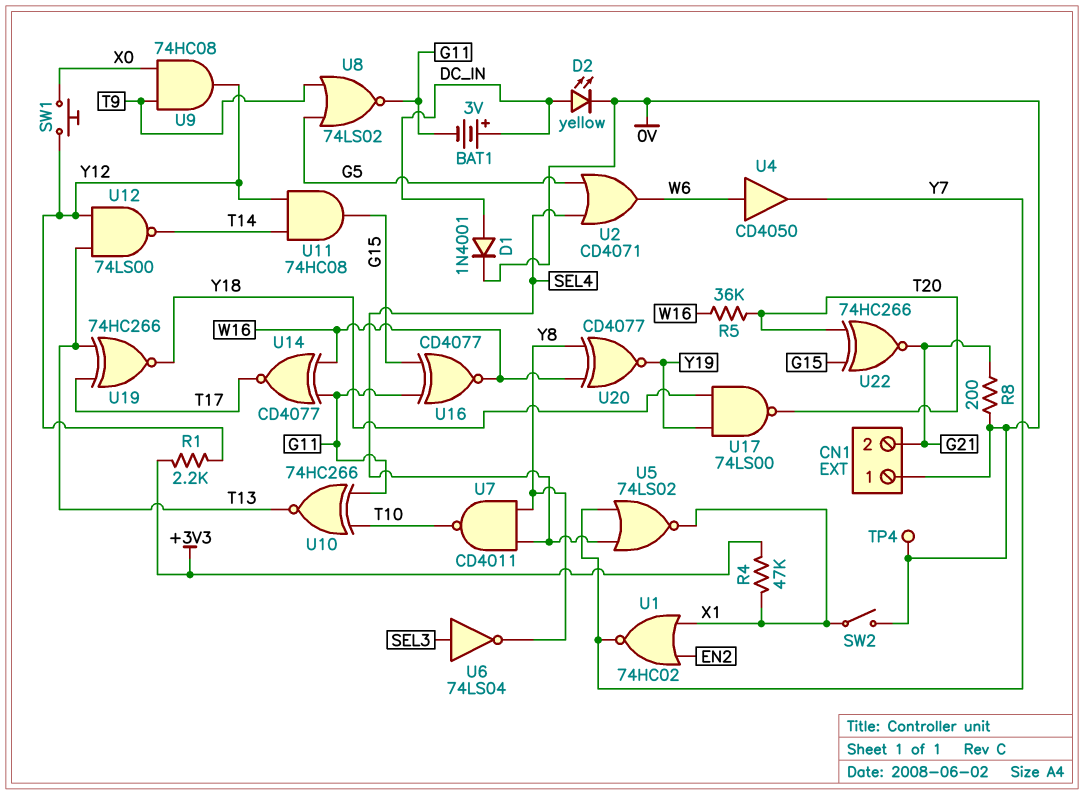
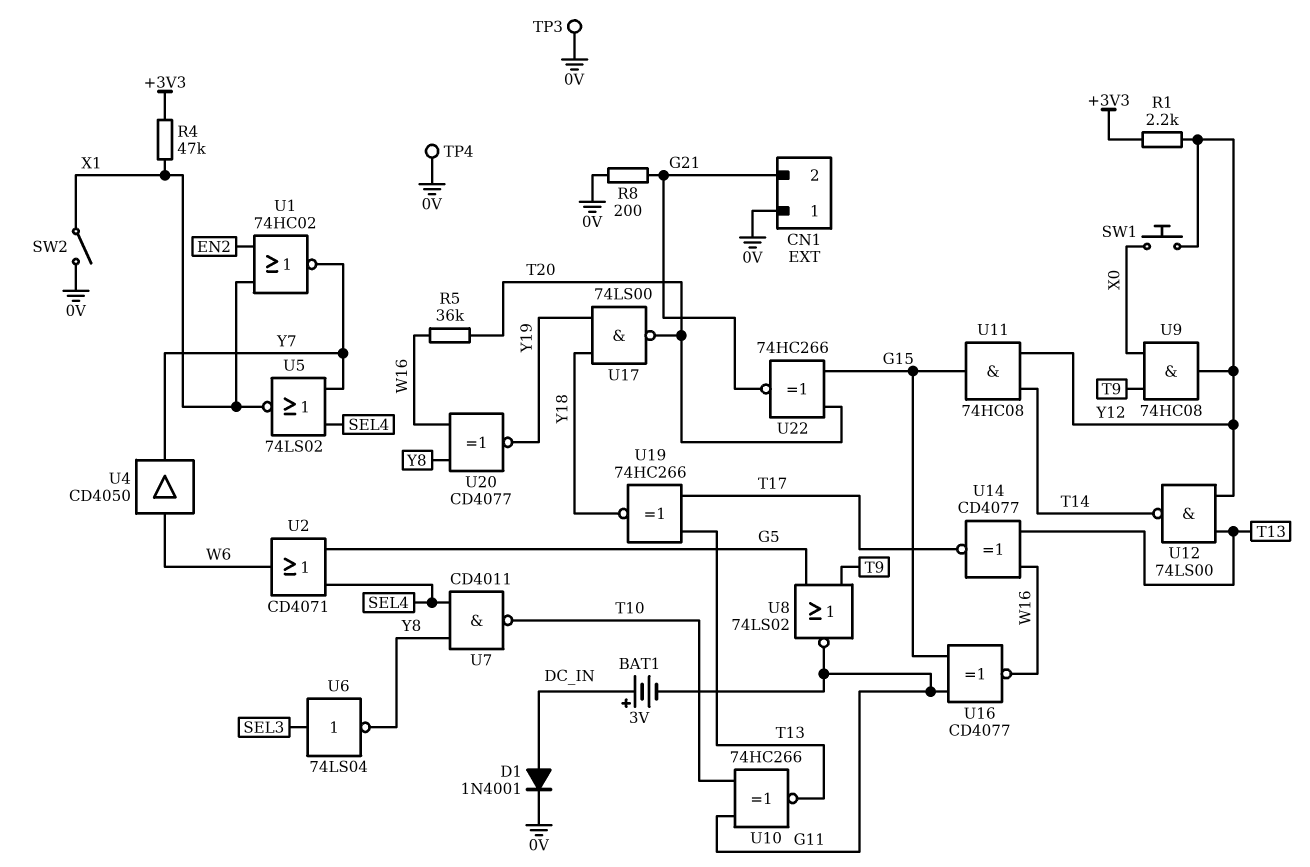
D2: LED yellow (A DC_IN, K 0V) -> none
TP3: none -> test point (0V)
U14: XNOR CD4077 (in G11, in W16, out T17) -> XNOR CD4077 (in T13, in W16, out T17)

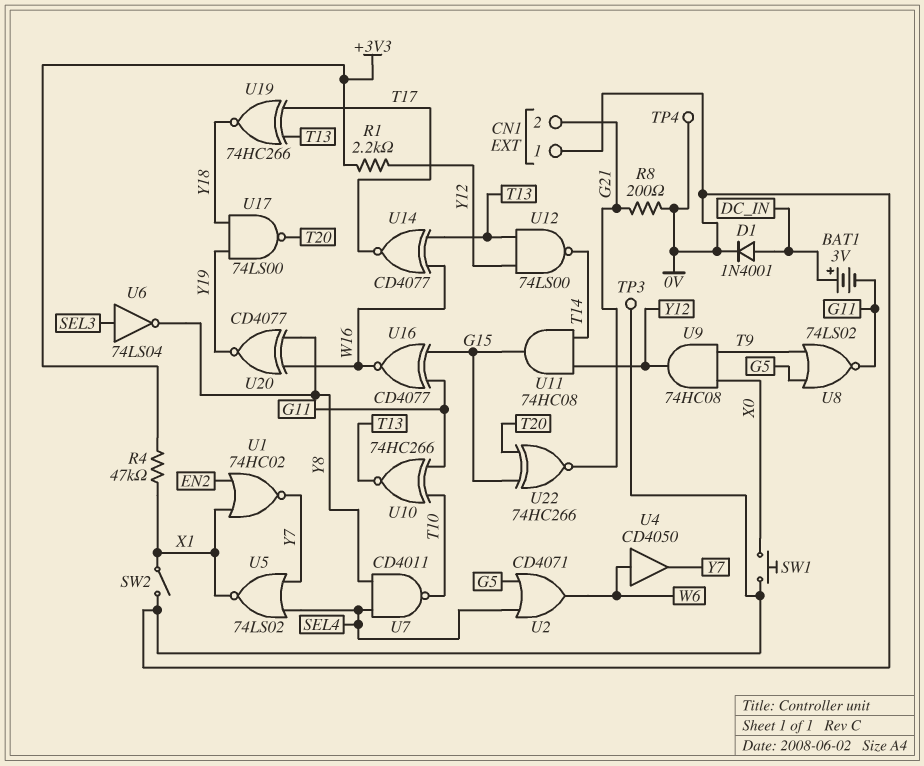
R5: 36k (T20, W16) -> none
SW1: button (X0, Y12) -> button (0V, X0)

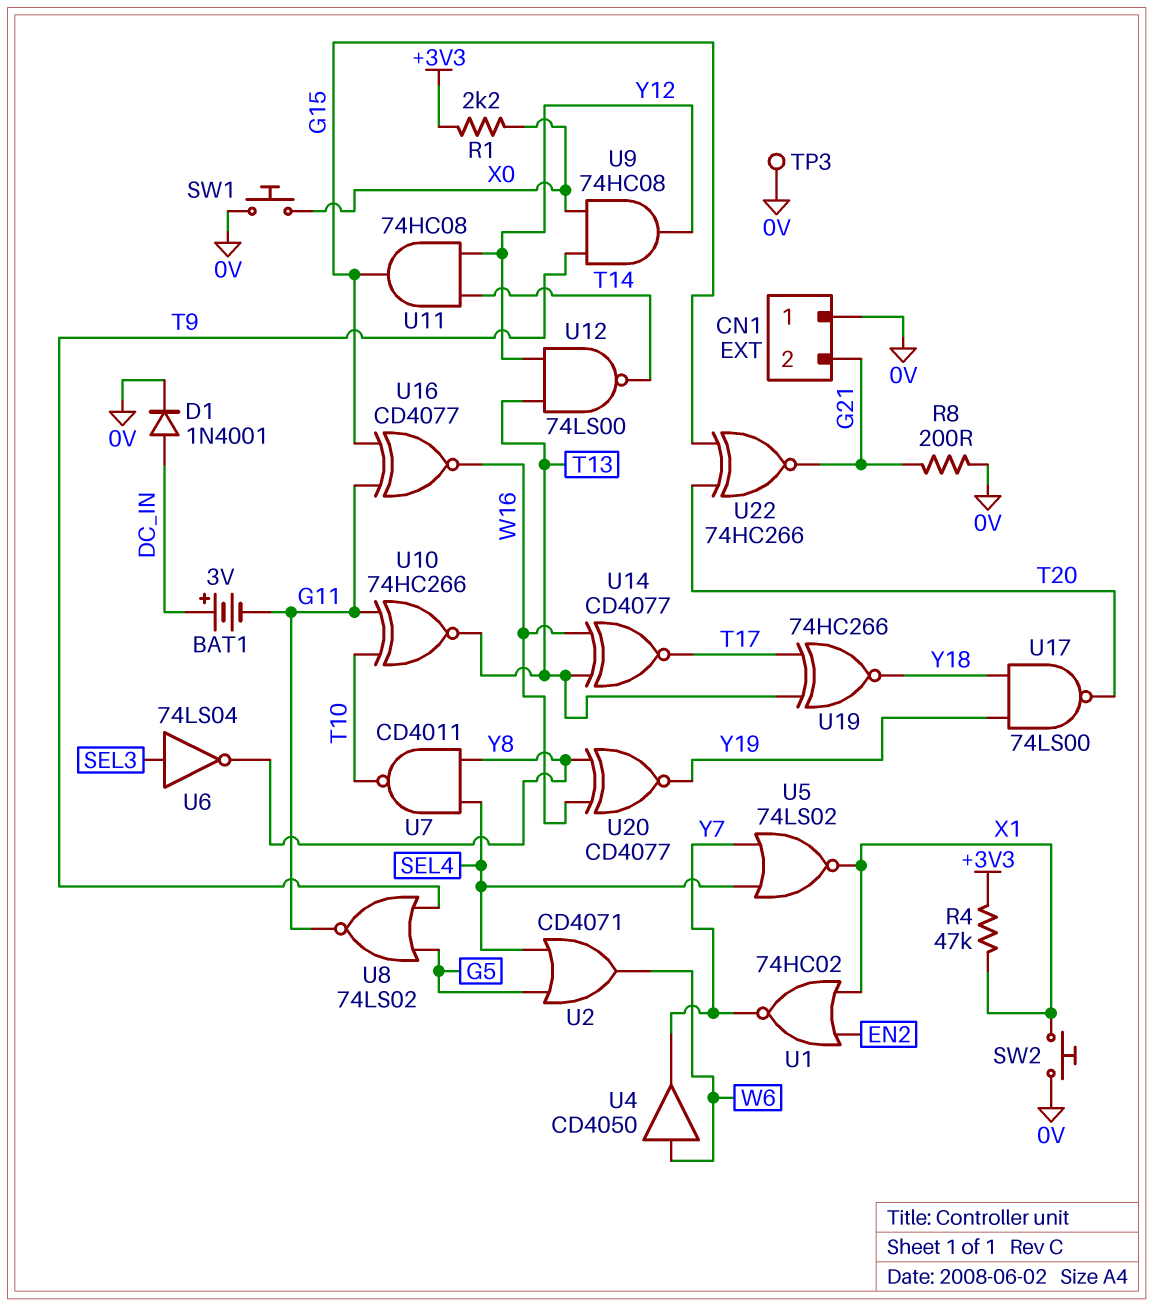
R1: 2.2k (+3V3, Y12) -> 2.2k (+3V3, X0)
SW2: switch (0V, X1) -> button (0V, X1)
TP4: test point (0V) -> none

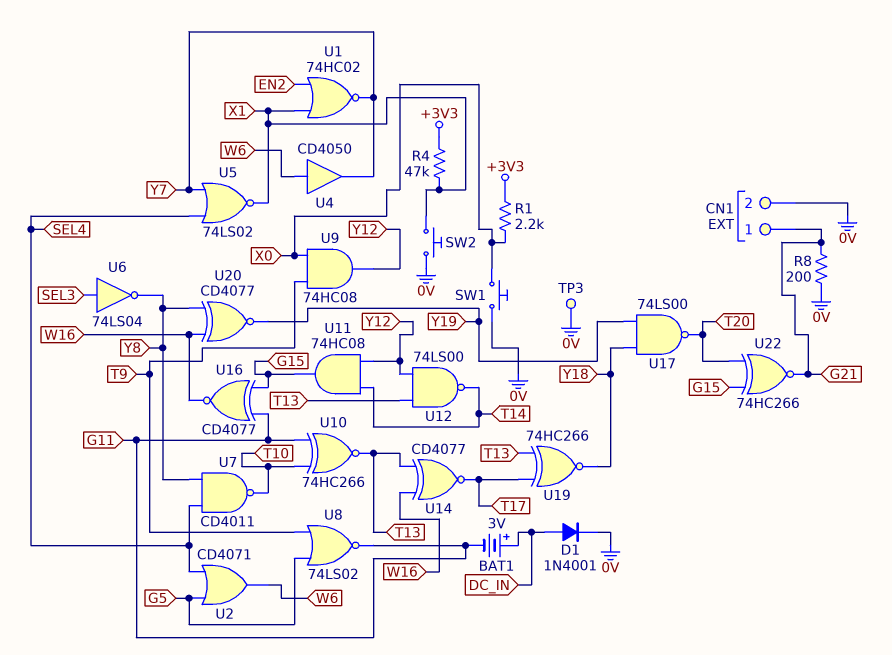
CN1 pin 1: 0V -> G21
CN1 pin 2: G21 -> 0V

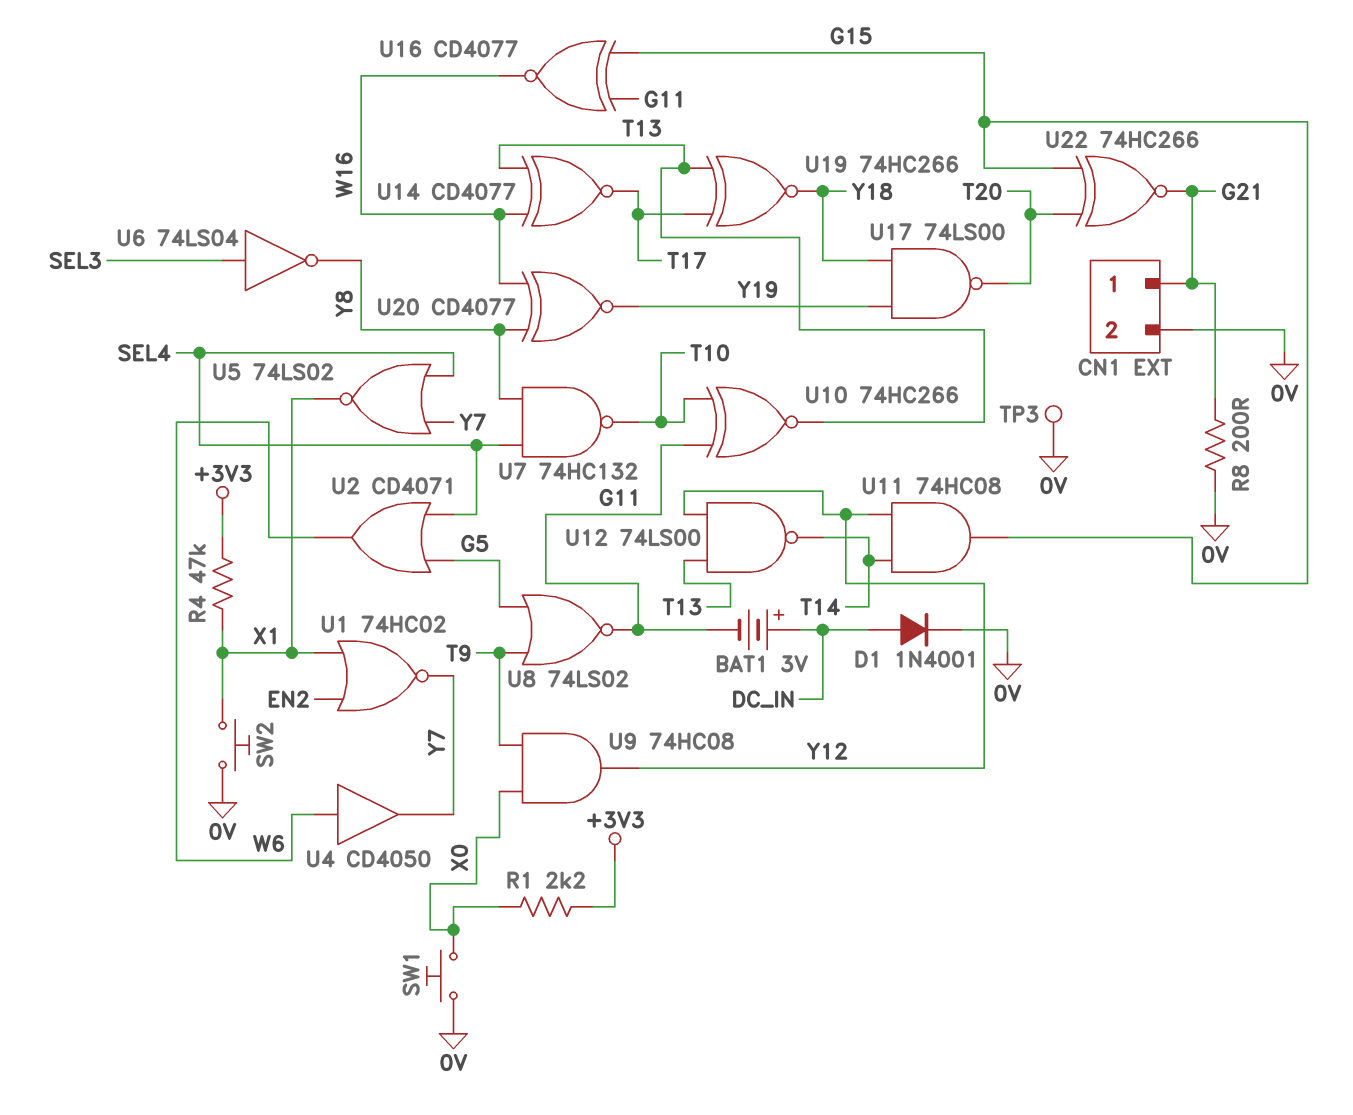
U7: NAND CD4011 (in SEL4, in Y8, out T10) -> NAND 74HC132 (in SEL4, in Y8, out T10)

